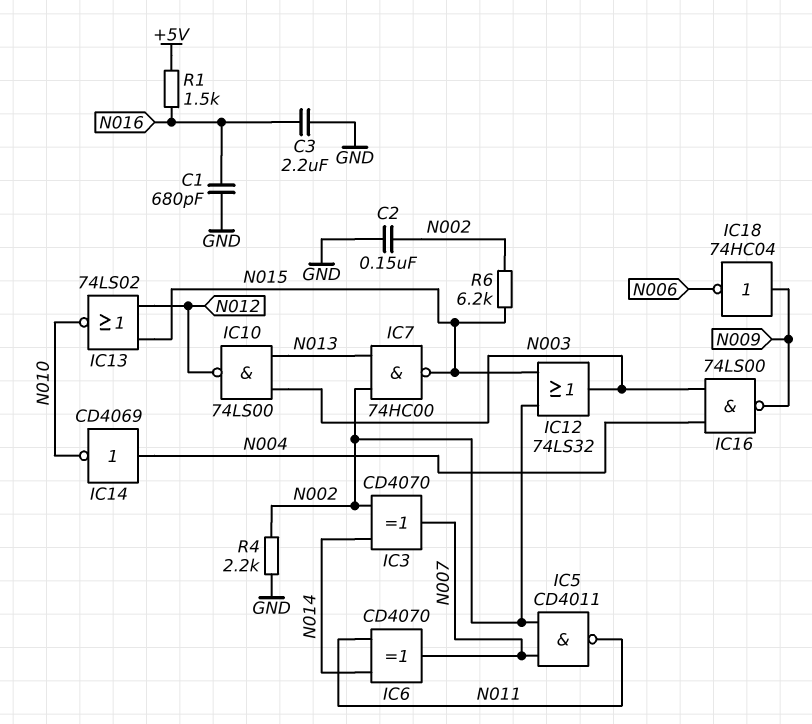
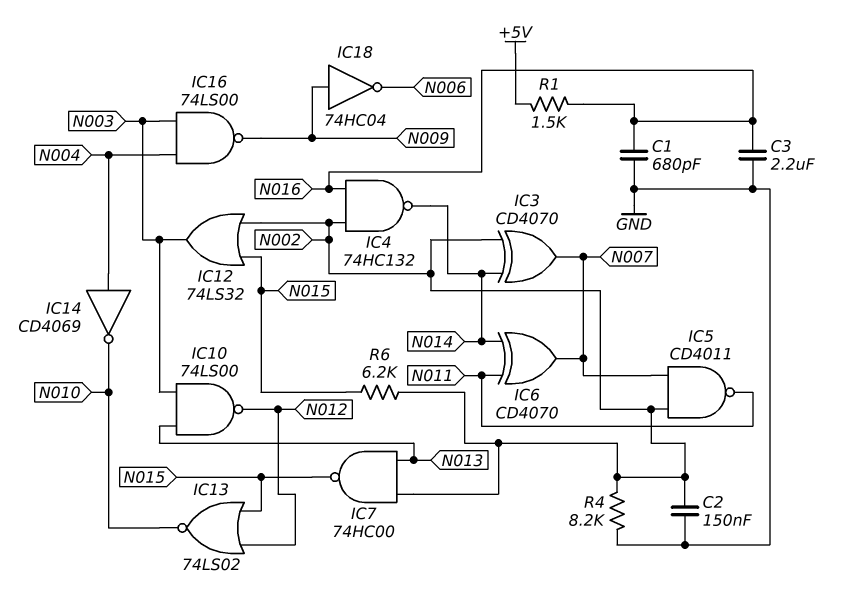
IC4: none -> NAND 74HC132 (in N002, in N016, out N014)
R4: 2.2k (GND, N002) -> 8.2k (GND, N002)

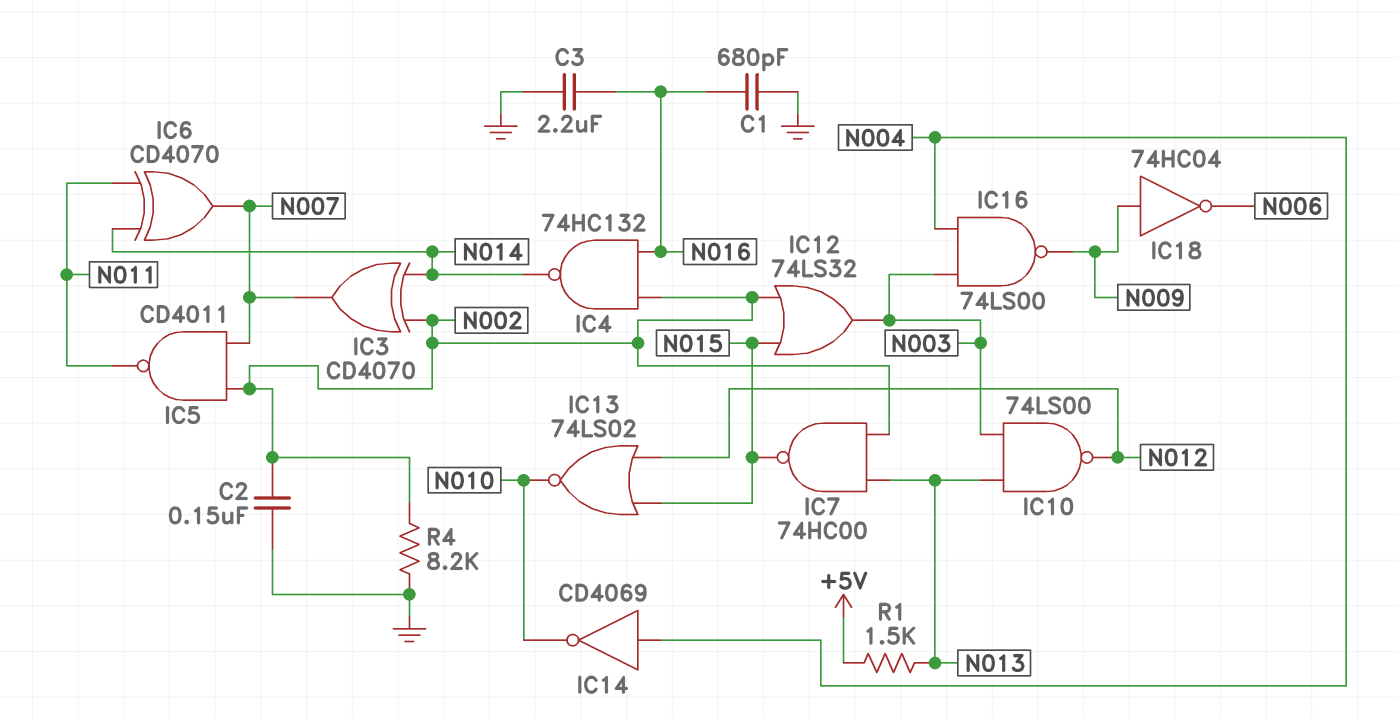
R1: 1.5k (+5V, N016) -> 1.5k (+5V, N013)
R6: 6.2k (N002, N015) -> none

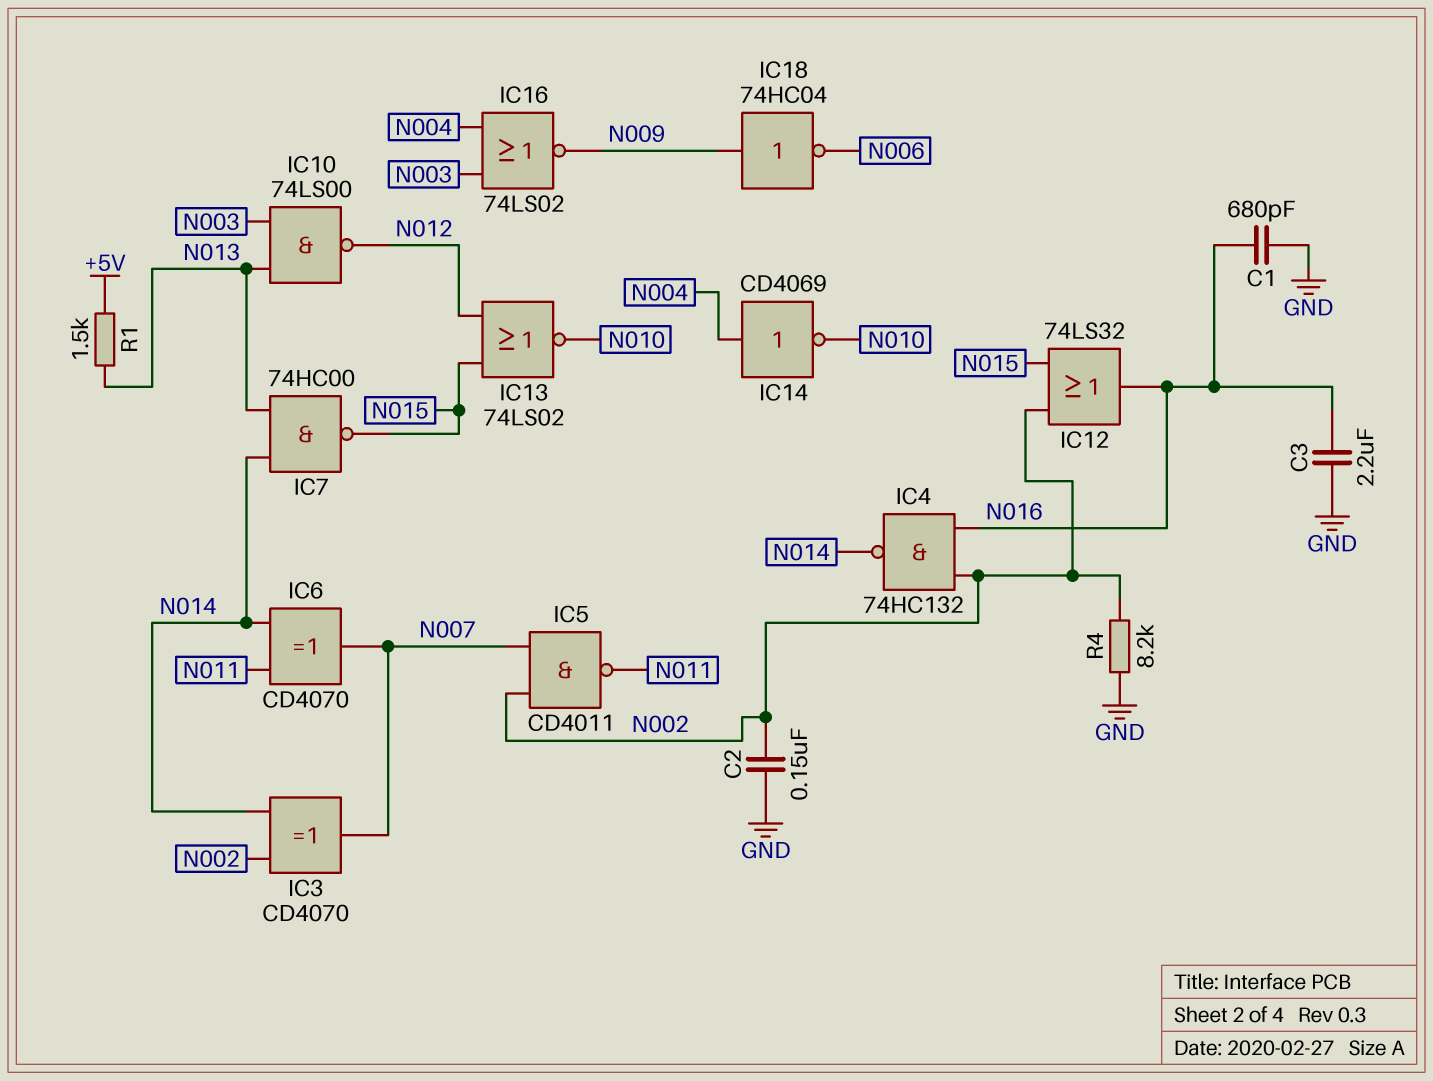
IC7: NAND 74HC00 (in N002, in N013, out N015) -> NAND 74HC00 (in N013, in N014, out N015)
IC12: OR 74LS32 (in N002, in N015, out N003) -> OR 74LS32 (in N002, in N015, out N016)
IC16: NAND 74LS00 (in N003, in N004, out N009) -> NOR 74LS02 (in N003, in N004, out N009)

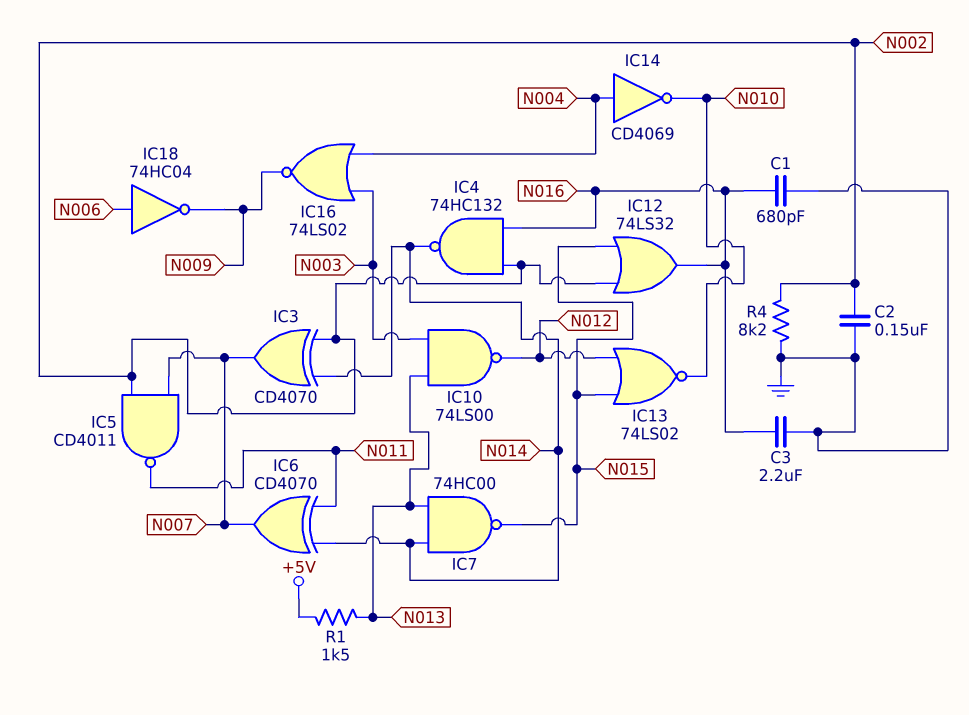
IC18: NOT 74HC04 (in N009, out N006) -> NOT 74HC04 (in N006, out N009)

